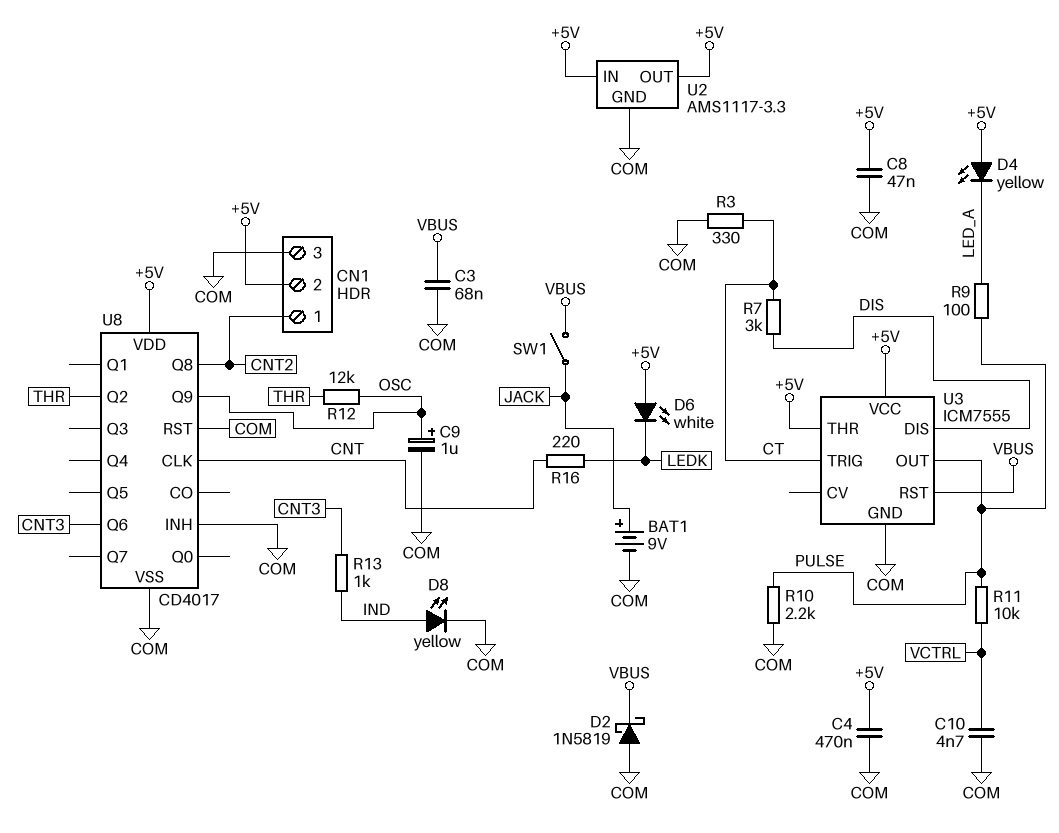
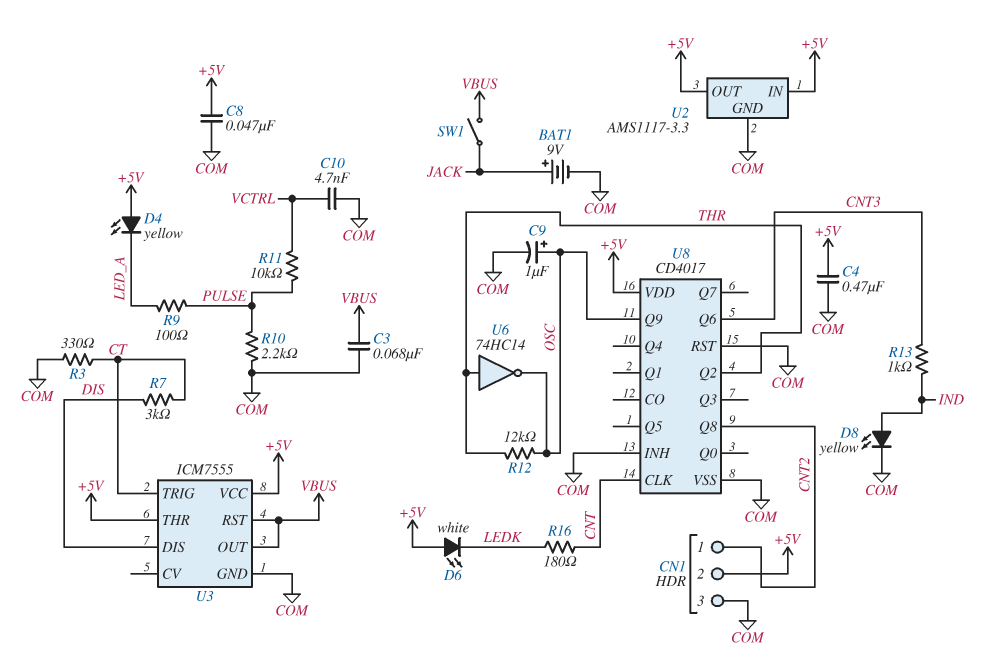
D2: schottky 1N5819 (A COM, K VBUS) -> none
R16: 220 (CNT, LEDK) -> 180 (CNT, LEDK)
U3 pin OUT: PULSE -> VBUS
U6: none -> NOT 74HC14 (in THR, out OSC)

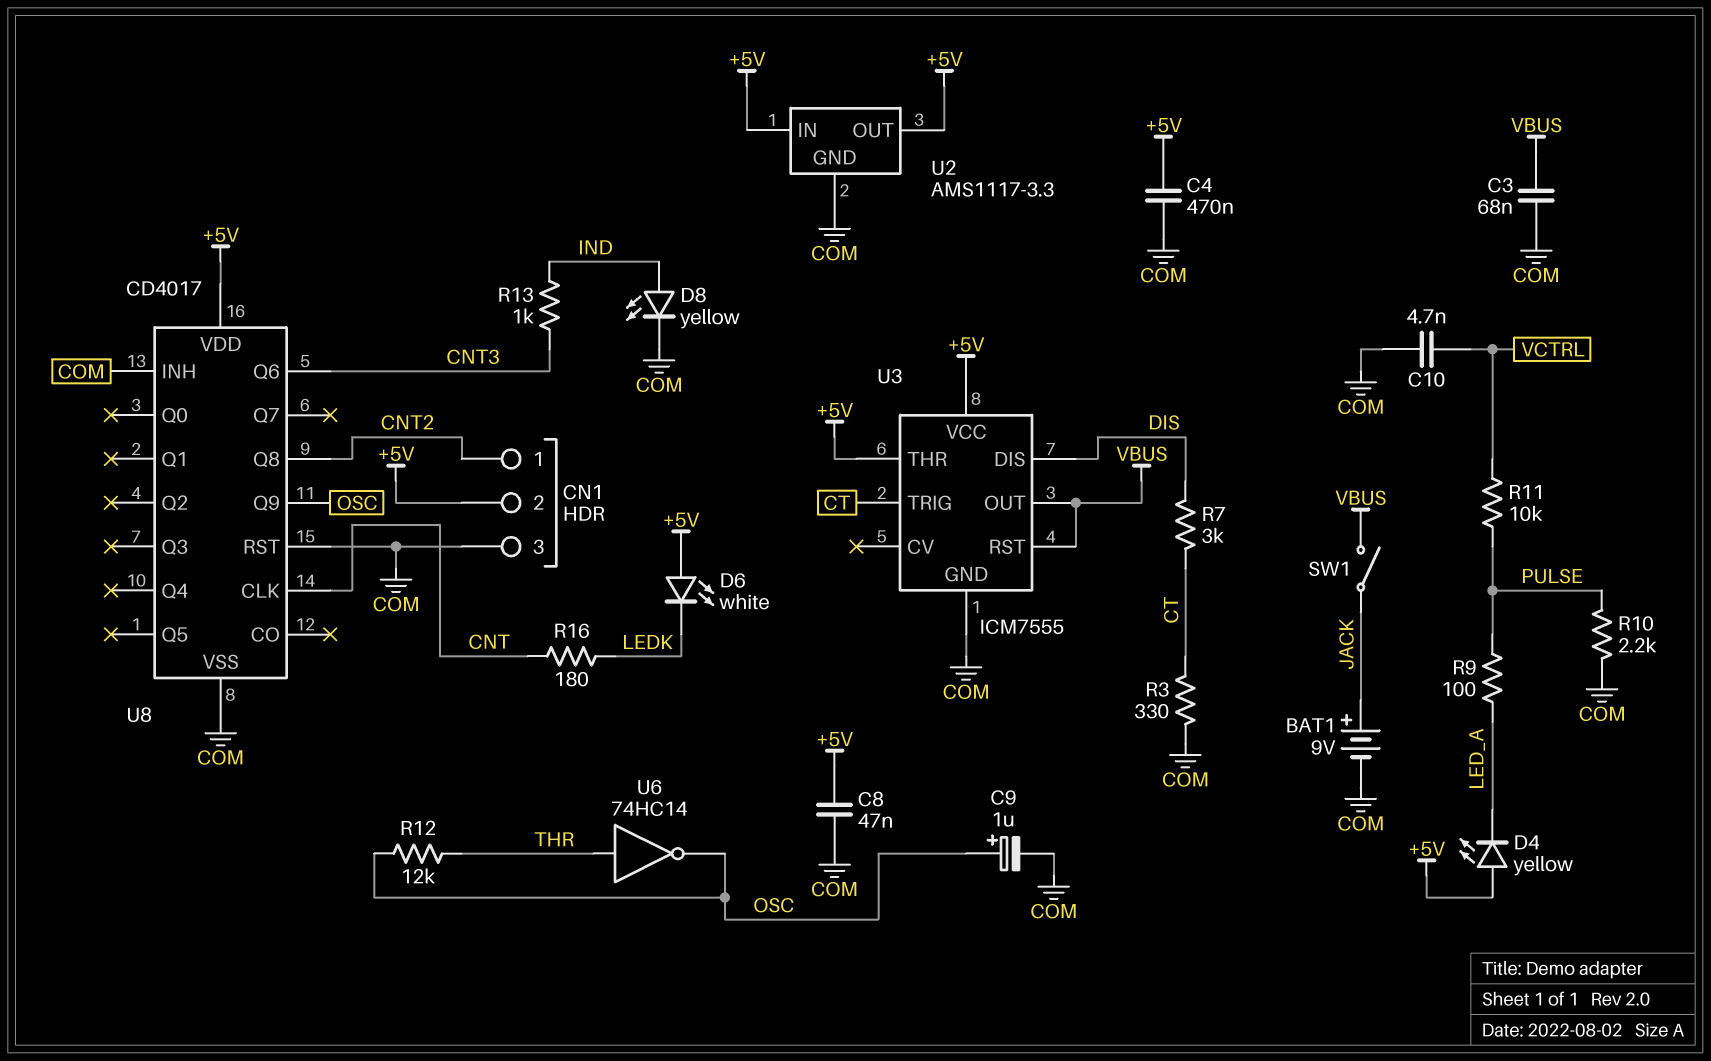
U8 pin Q2: THR -> none

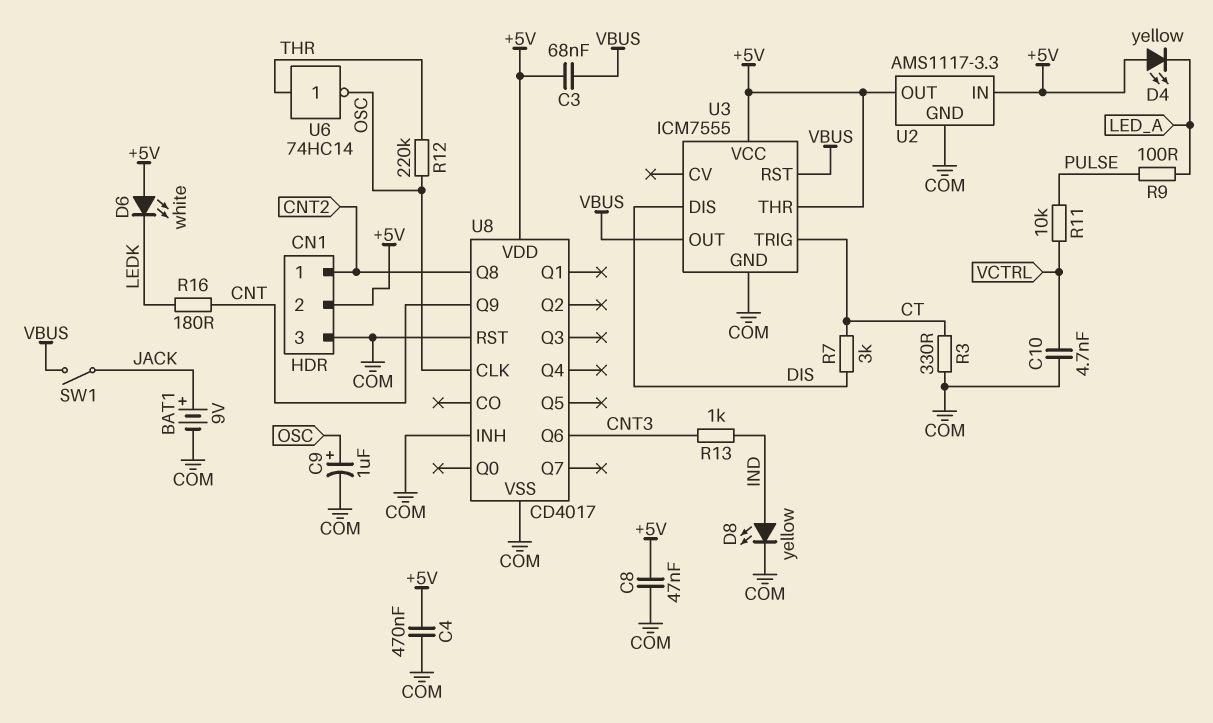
C3: 68nF (COM, VBUS) -> 68nF (+5V, VBUS)
R10: 2.2k (COM, PULSE) -> none
R12: 12k (OSC, THR) -> 220k (OSC, THR)
U8 pin CLK: CNT -> OSC
U8 pin Q9: OSC -> CNT

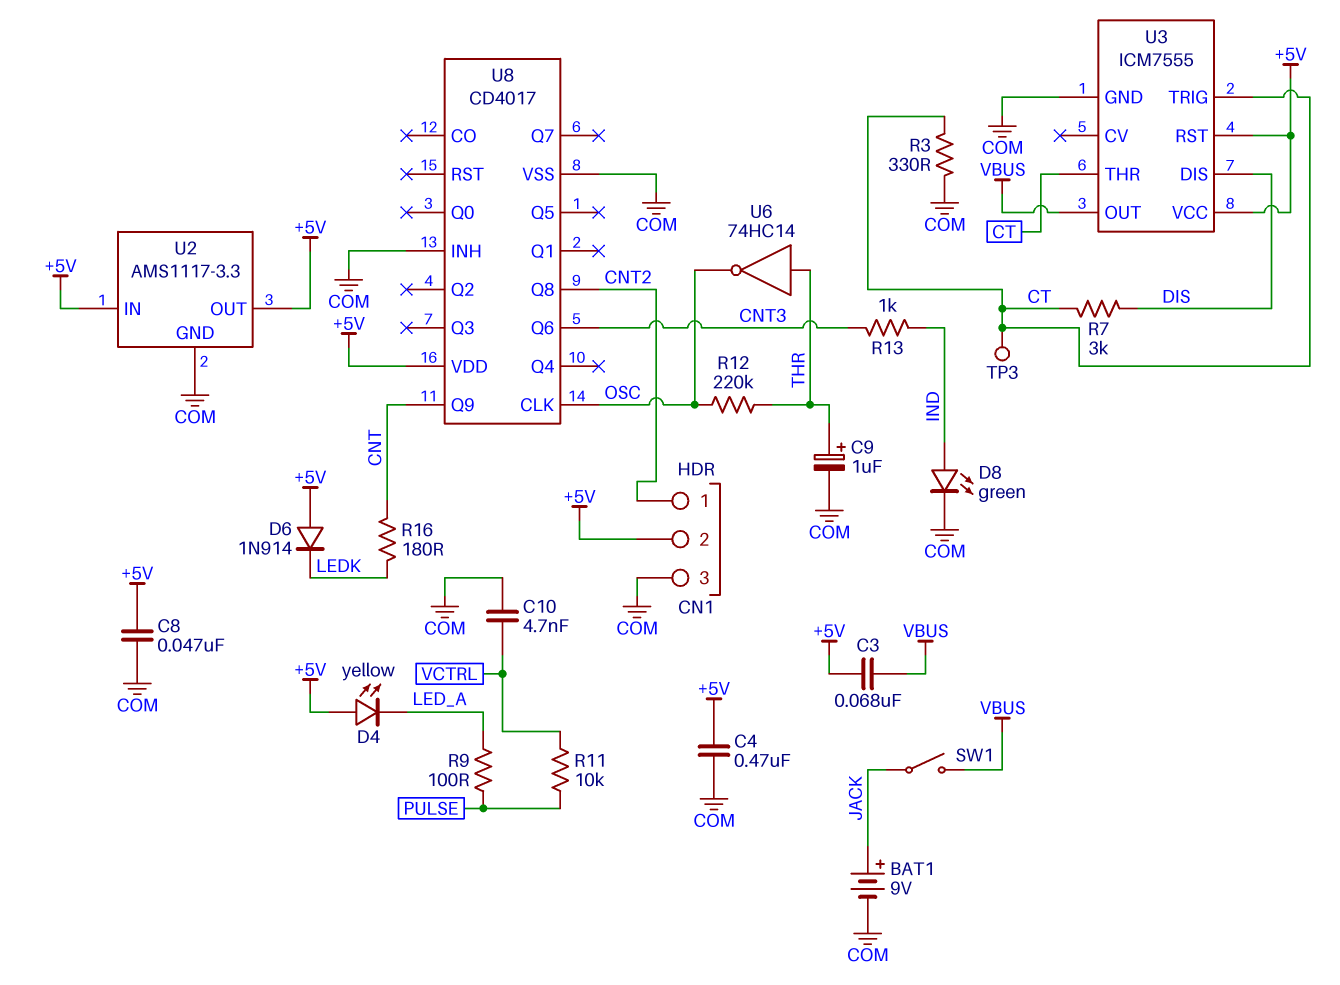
C9: 1uF (plus OSC, minus COM) -> 1uF (plus THR, minus COM)
D6: LED white (A +5V, K LEDK) -> diode 1N914 (A +5V, K LEDK)
D8: LED yellow (A IND, K COM) -> LED green (A IND, K COM)
TP3: none -> test point (CT)
U3 pin RST: VBUS -> +5V
U3 pin THR: +5V -> CT
U8 pin RST: COM -> none

